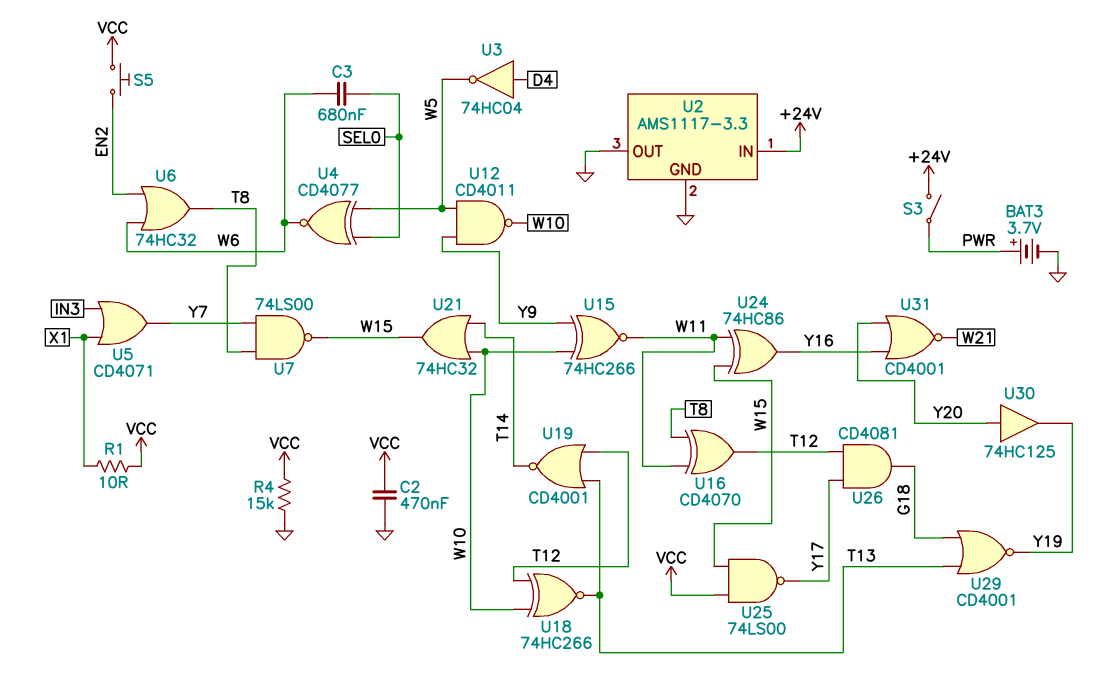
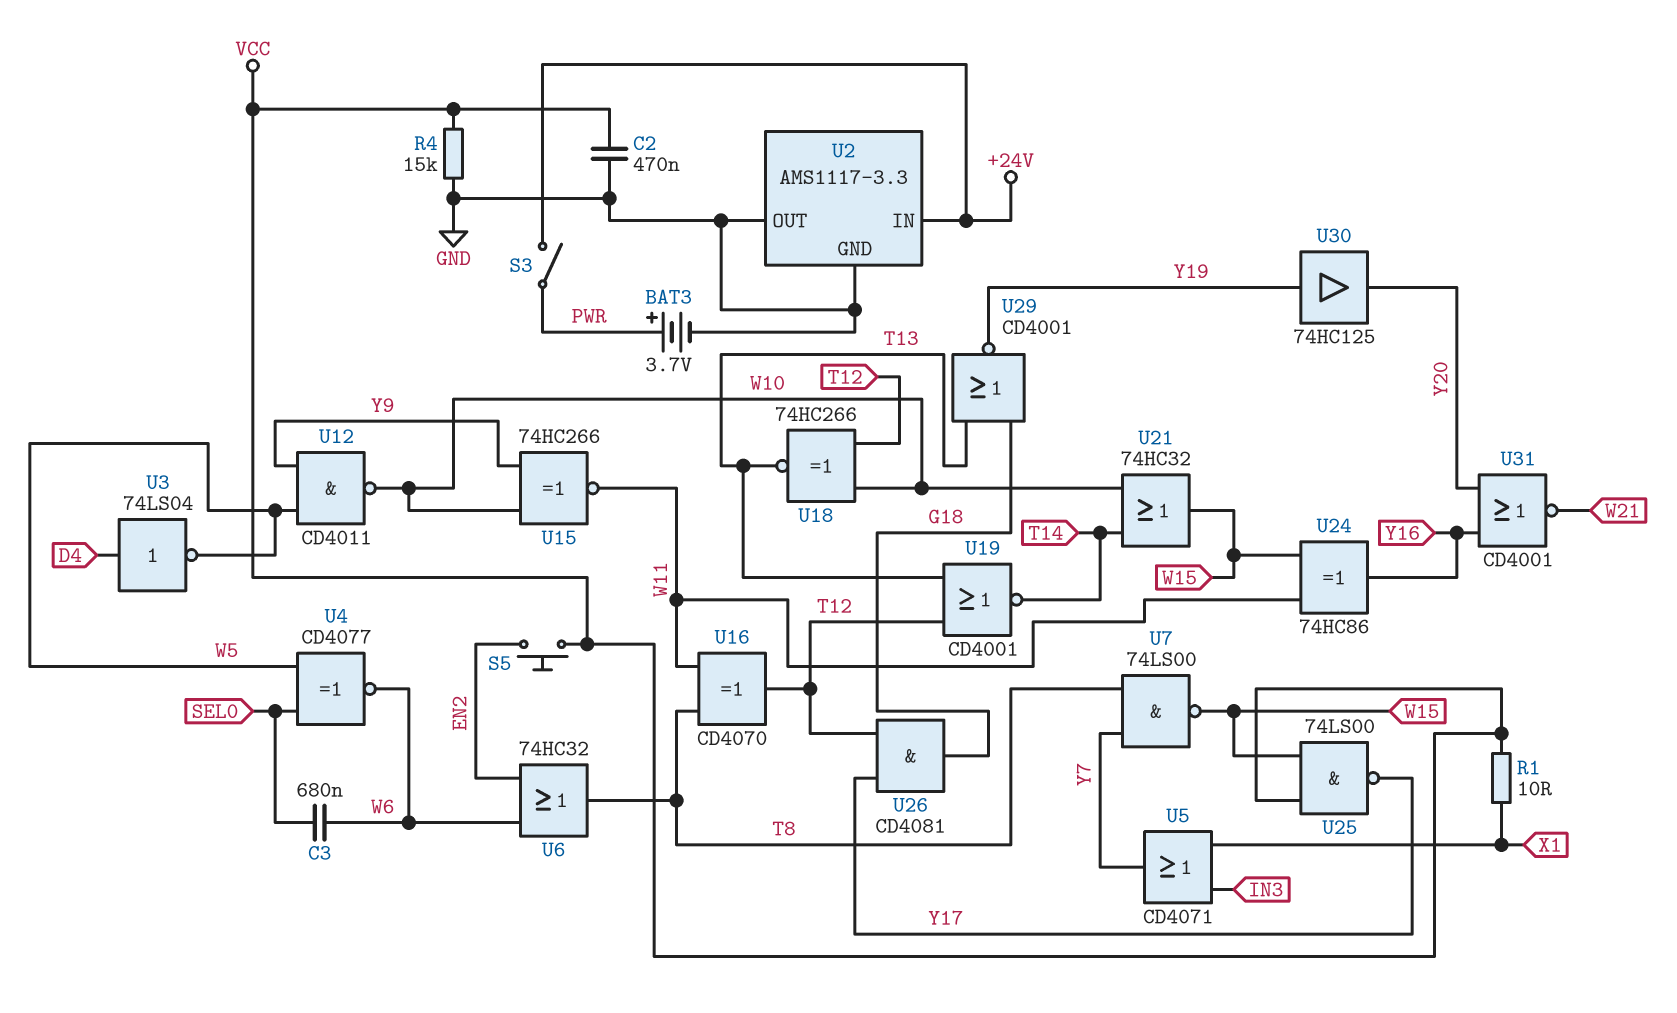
U3: NOT 74HC04 (in D4, out W5) -> NOT 74LS04 (in D4, out W5)
U30: buffer 74HC125 (in Y20, out Y19) -> buffer 74HC125 (in Y19, out Y20)

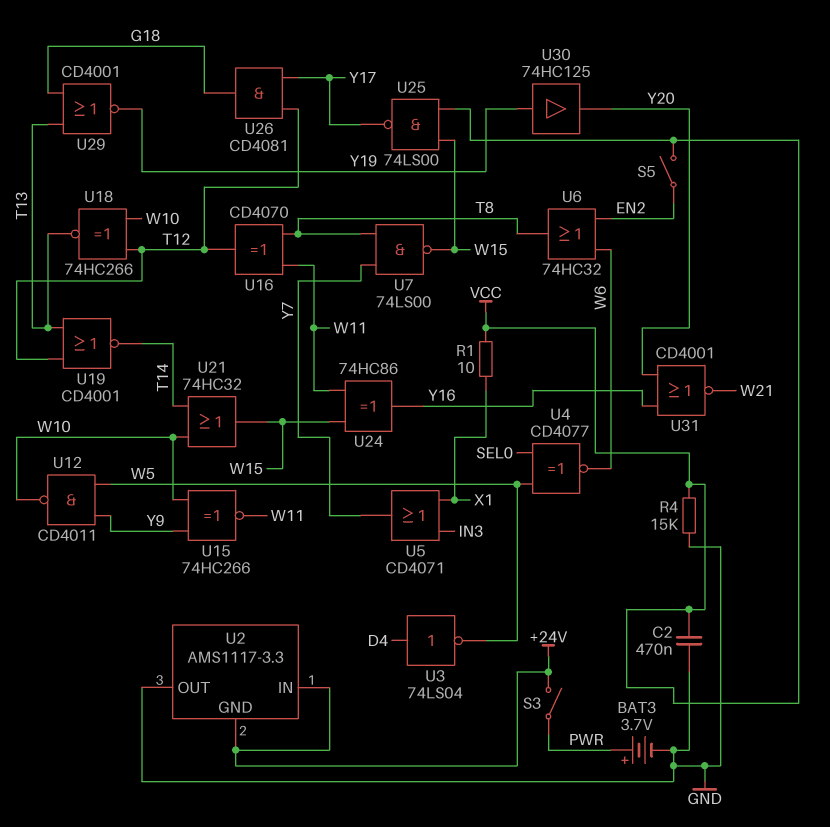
C3: 680nF (SEL0, W6) -> none
S5: button (EN2, VCC) -> switch (EN2, VCC)
U2 pin GND: GND -> +24V

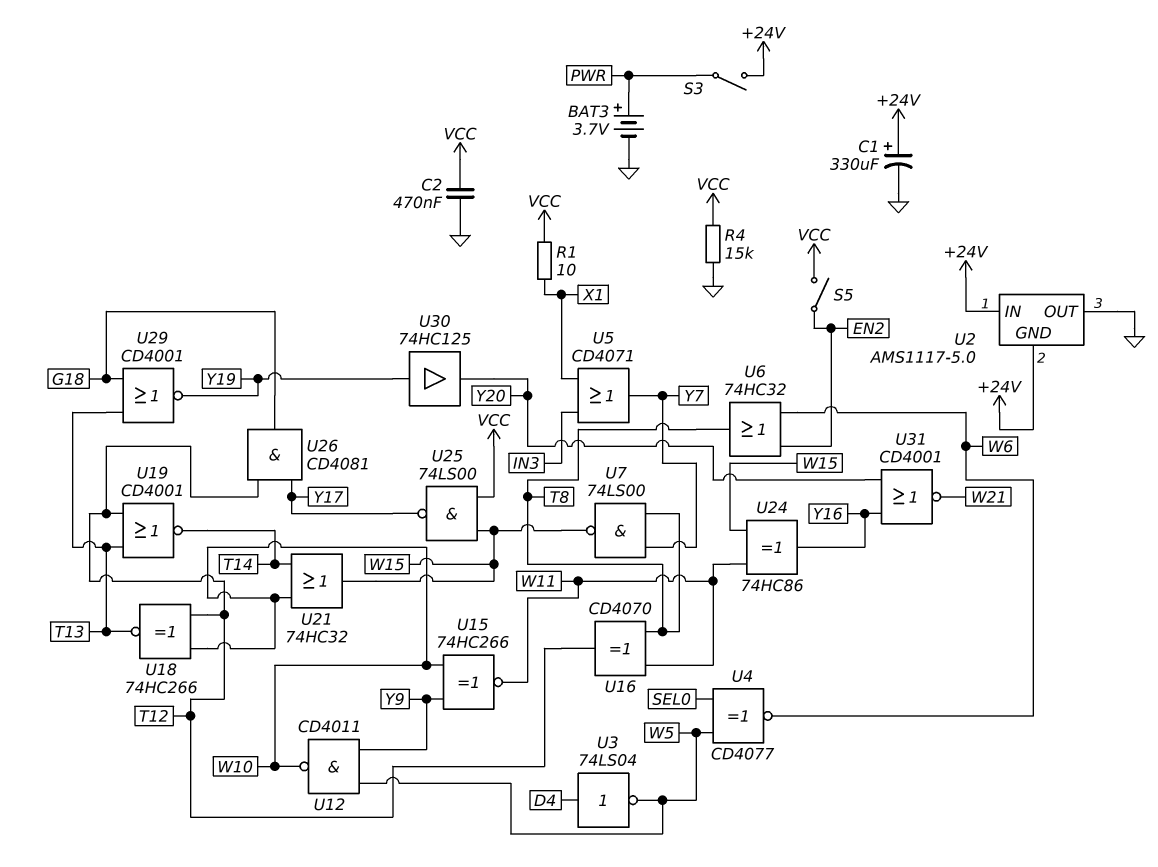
C1: none -> 330uF (plus +24V, minus GND)
U2: AMS1117-3.3 -> AMS1117-5.0

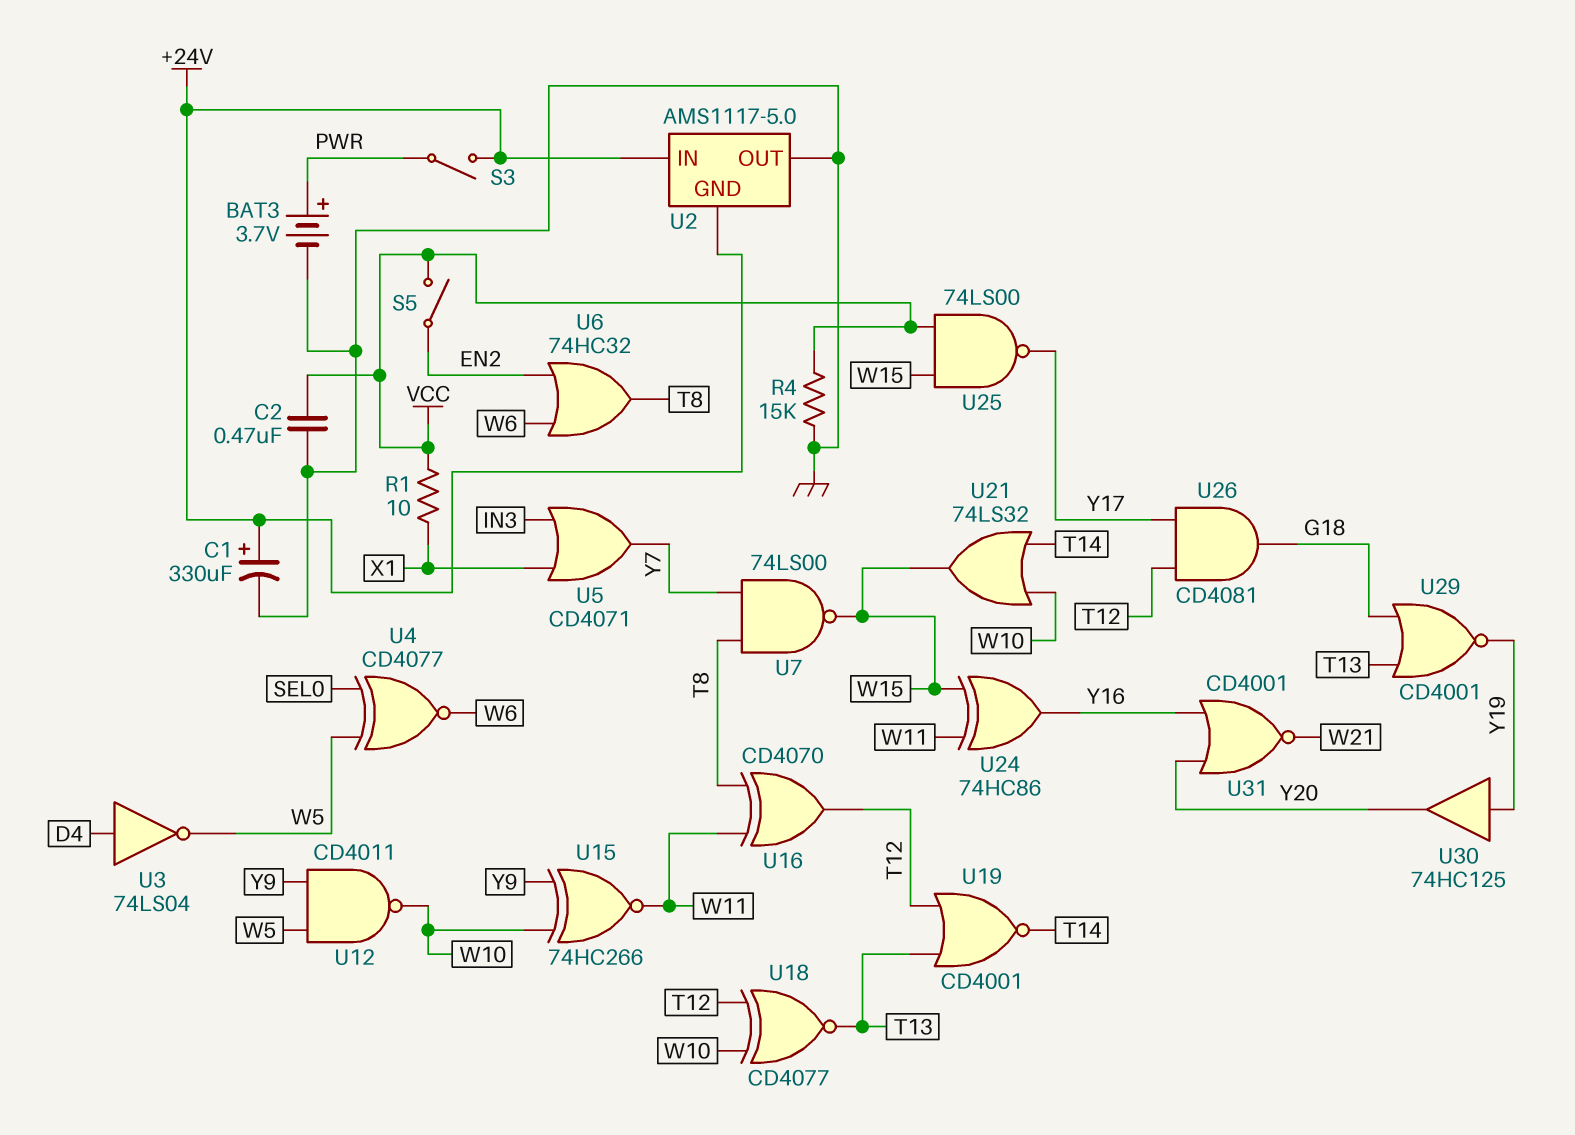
U18: XNOR 74HC266 (in T12, in W10, out T13) -> XNOR CD4077 (in T12, in W10, out T13)
U21: OR 74HC32 (in T14, in W10, out W15) -> OR 74LS32 (in T14, in W10, out W15)

